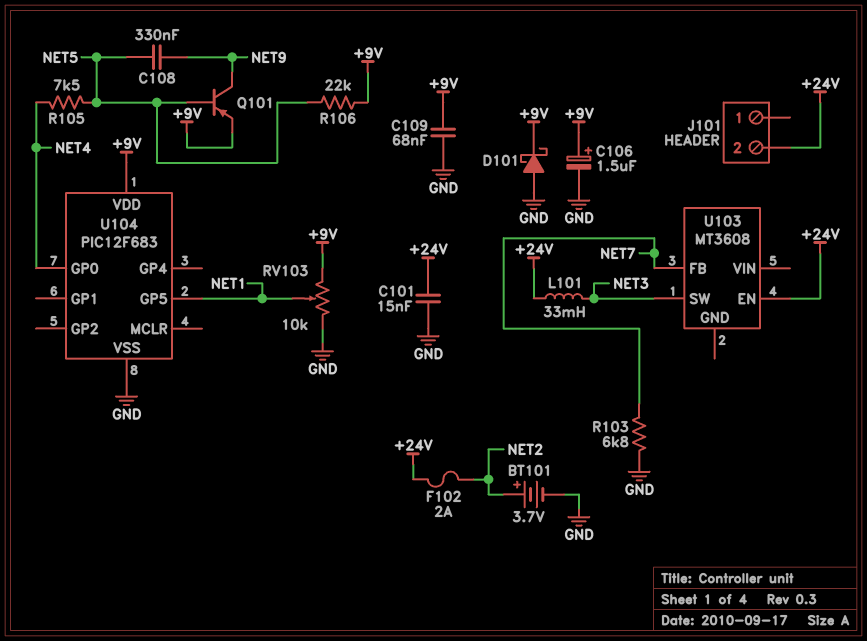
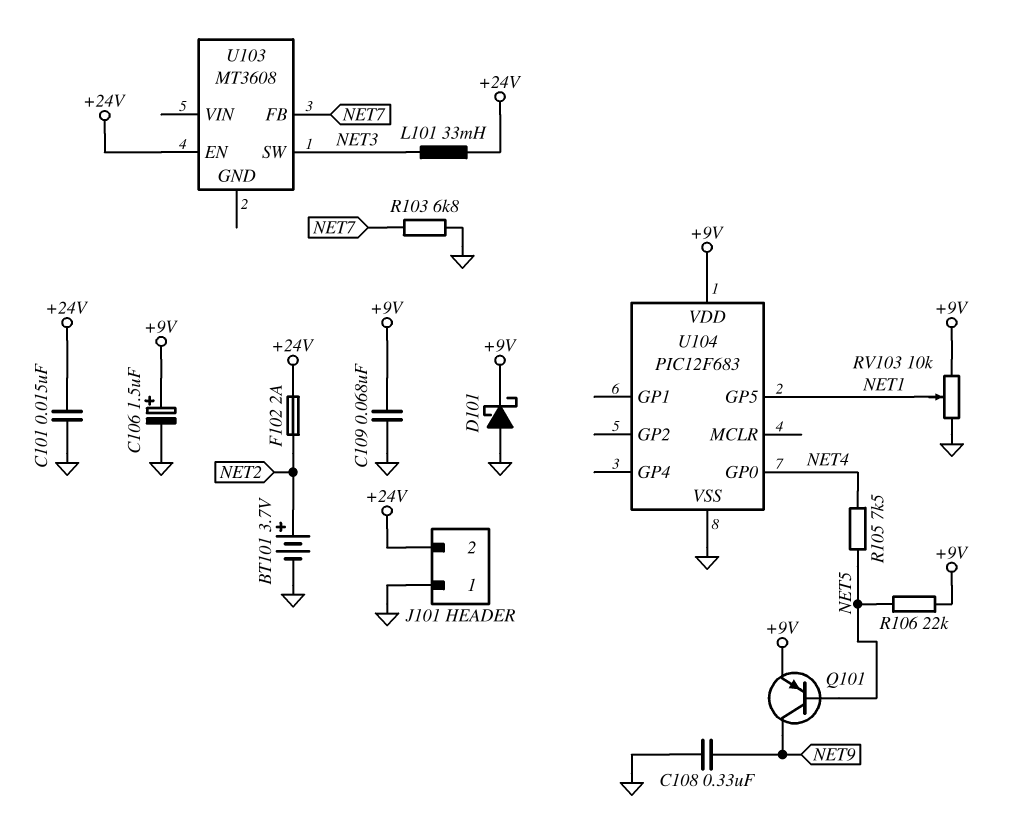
C108: 330nF (NET5, NET9) -> 330nF (GND, NET9)
J101 pin 1: none -> GND

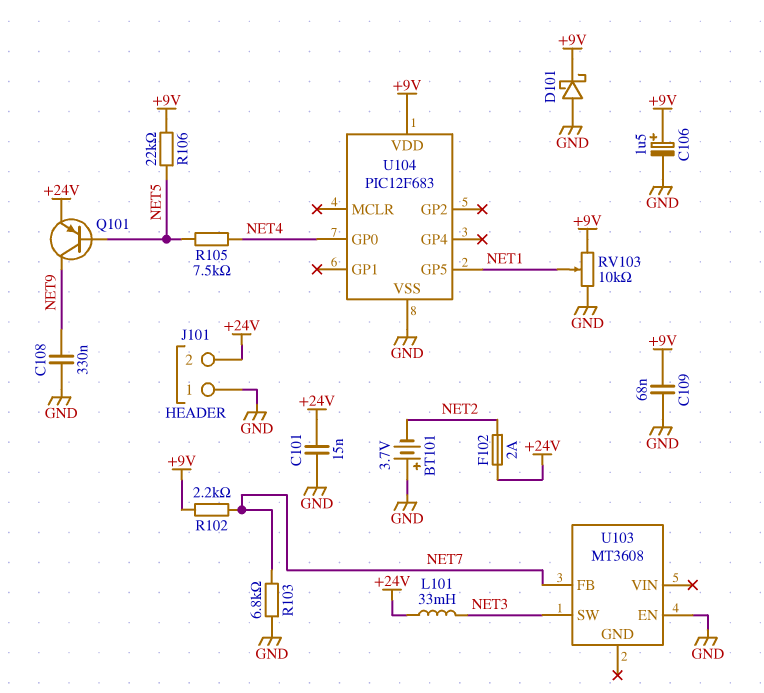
BT101: 3.7V (plus NET2, minus GND) -> 3.7V (plus GND, minus NET2)
Q101: PNP (B NET5, C NET9, E +9V) -> PNP (B NET5, C NET9, E +24V)
R102: none -> 2.2k (+9V, NET7)
U103 pin EN: +24V -> GND

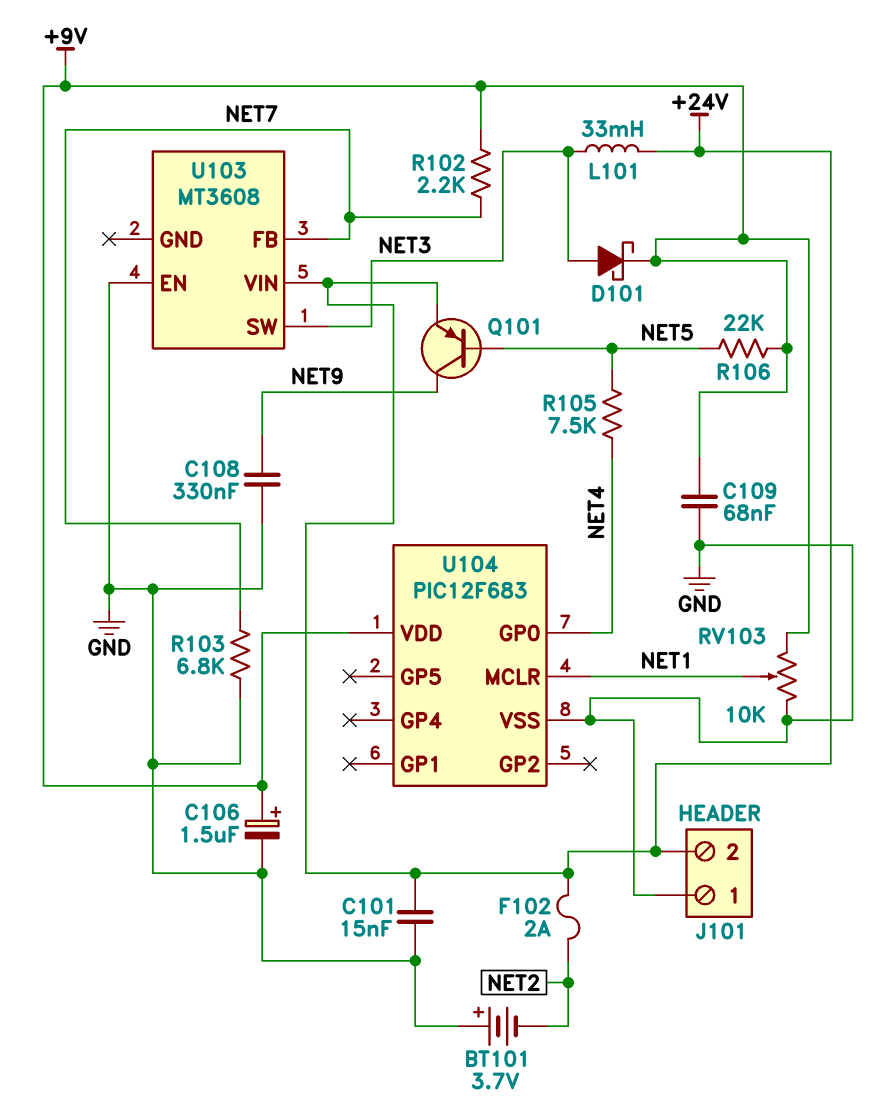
D101: schottky (A GND, K +9V) -> schottky (A NET3, K +9V)
U103 pin VIN: none -> +24V
U104 pin GP5: NET1 -> none
U104 pin MCLR: none -> NET1

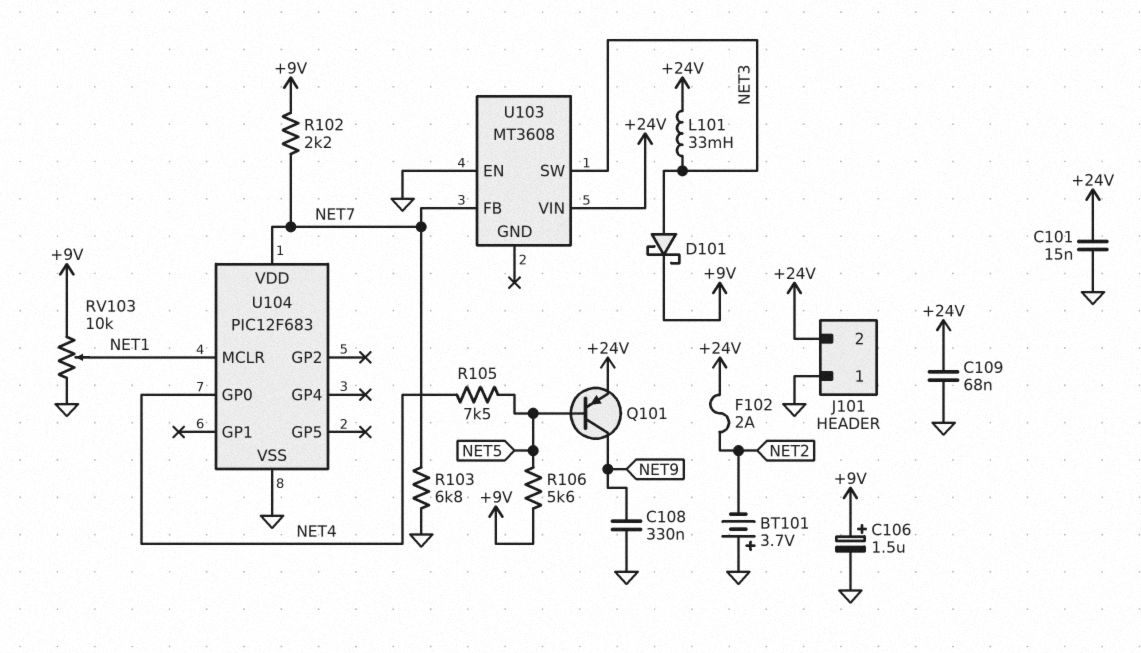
C109: 68nF (+9V, GND) -> 68nF (+24V, GND)
R106: 22k (+9V, NET5) -> 5.6k (+9V, NET5)
U104 pin VDD: +9V -> NET7

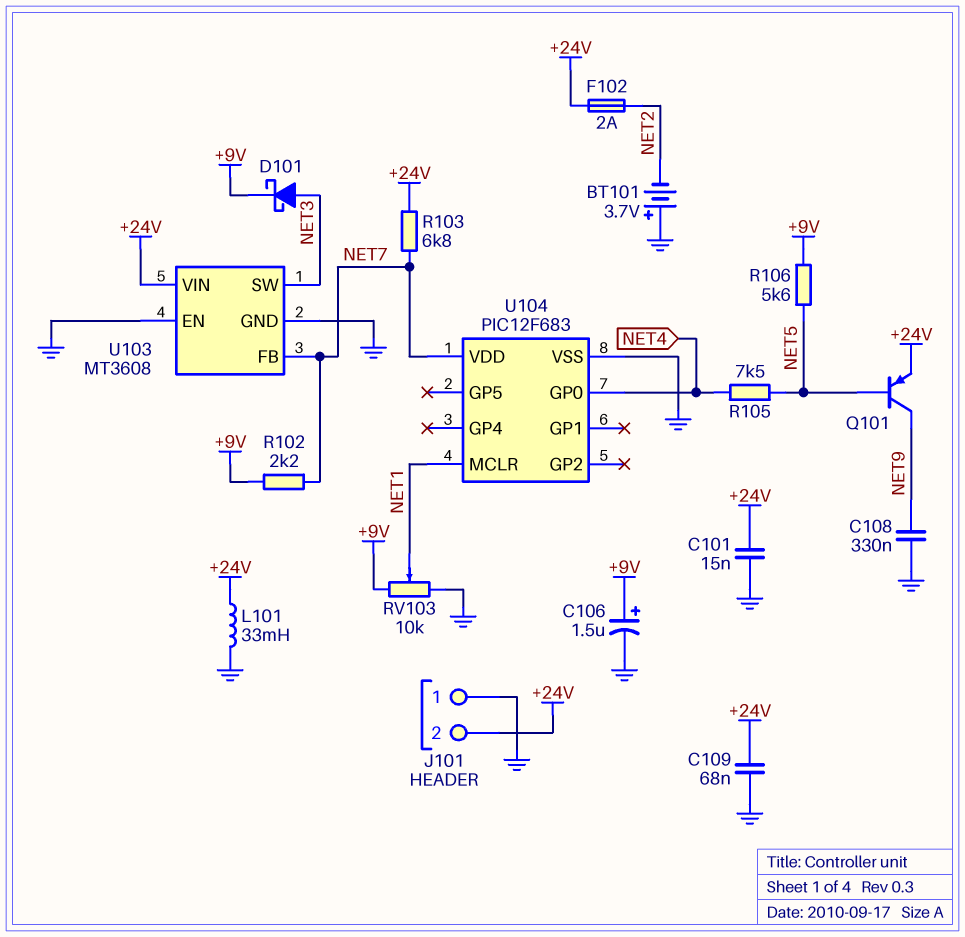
L101: 33mH (+24V, NET3) -> 33mH (+24V, GND)
R103: 6.8k (GND, NET7) -> 6.8k (+24V, NET7)
U103 pin GND: none -> GND

